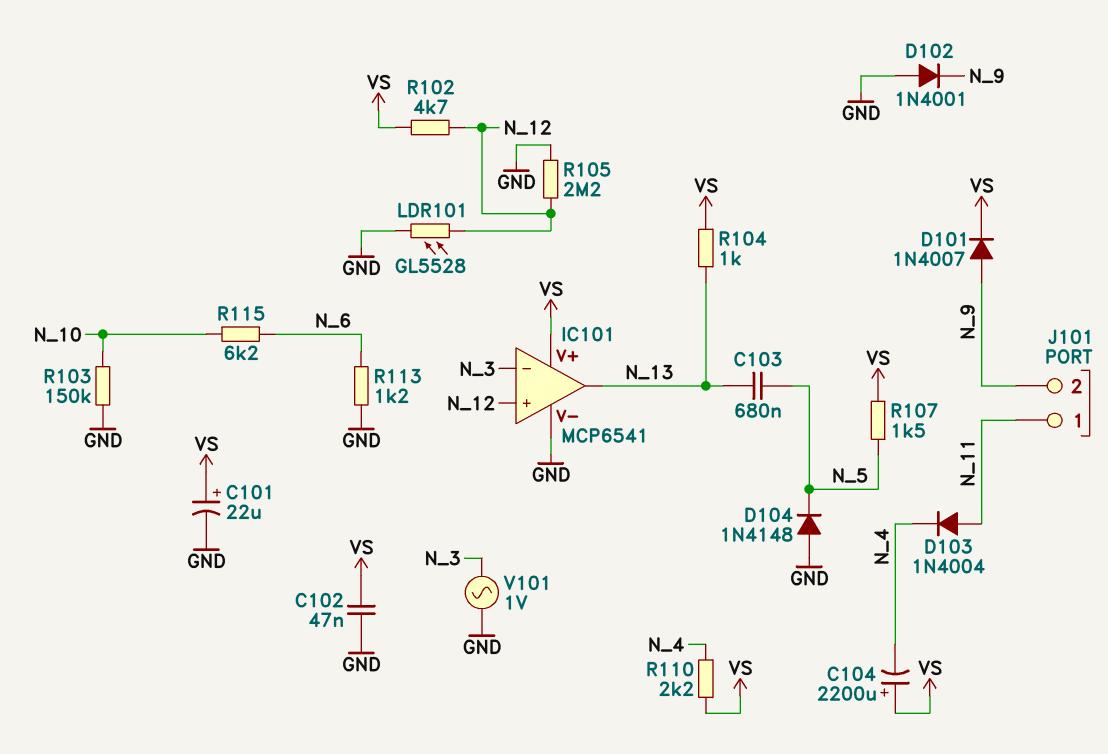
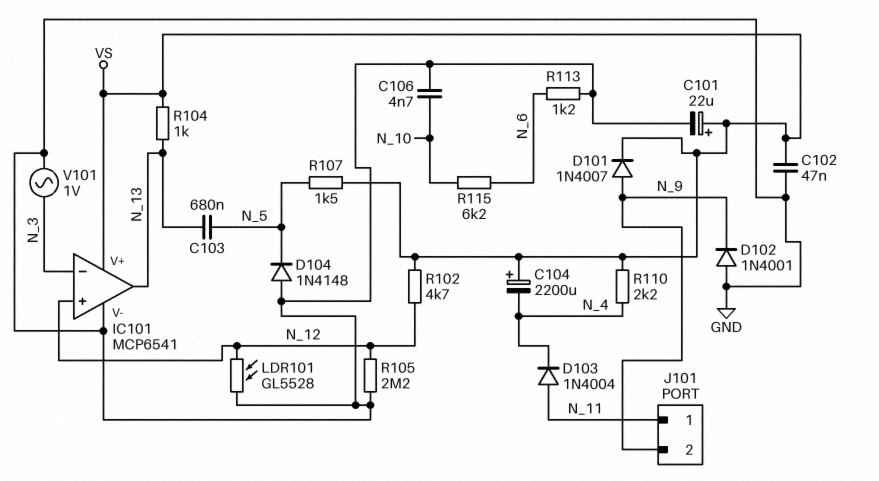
C106: none -> 4.7nF (GND, N_10)
R103: 150k (GND, N_10) -> none

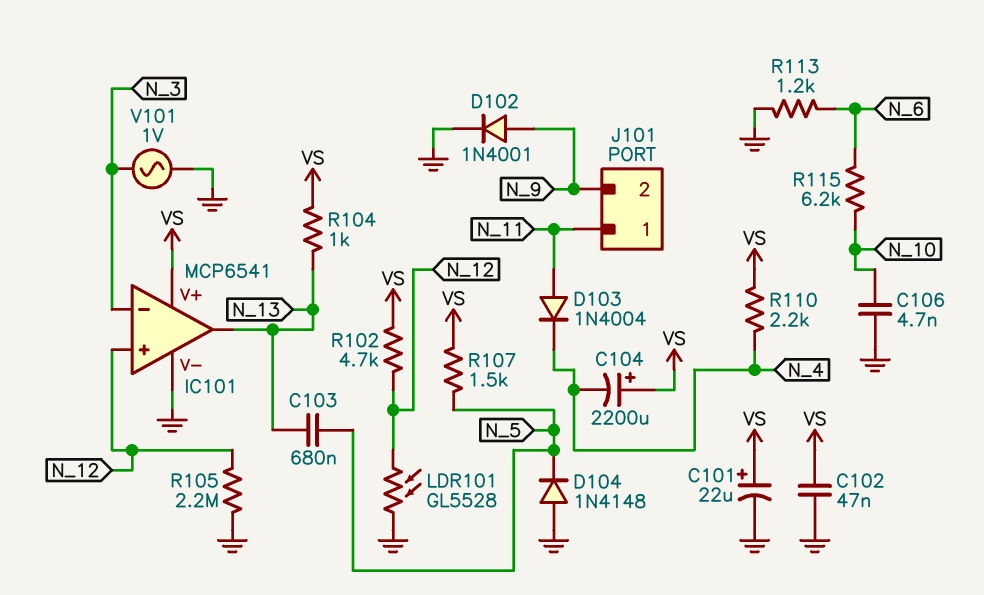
D101: diode 1N4007 (A N_9, K VS) -> none
D102: diode 1N4001 (A GND, K N_9) -> diode 1N4001 (A N_9, K GND)

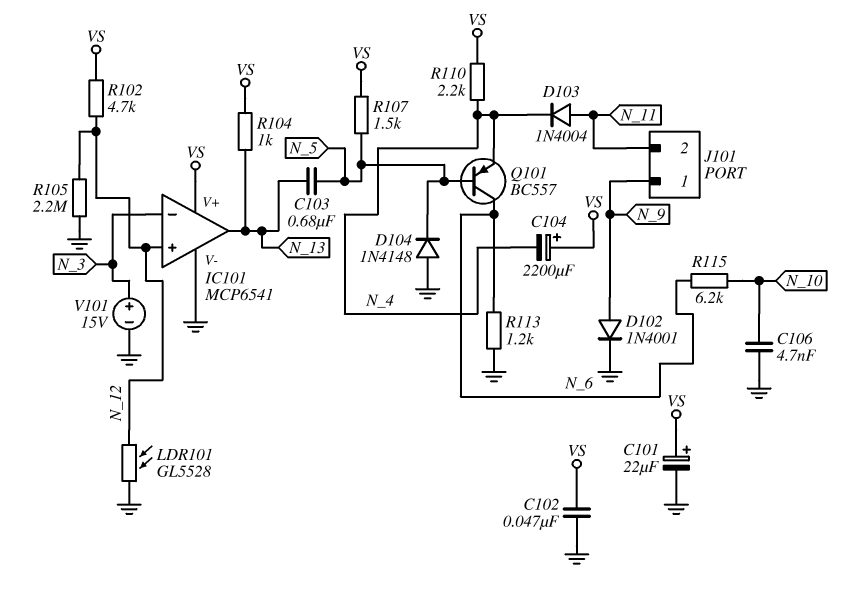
J101 pin 1: N_11 -> N_9
J101 pin 2: N_9 -> N_11
Q101: none -> PNP BC557 (B N_5, C N_6, E N_4)
V101: AC 1V (GND, N_3) -> 15V (plus N_3, minus GND)

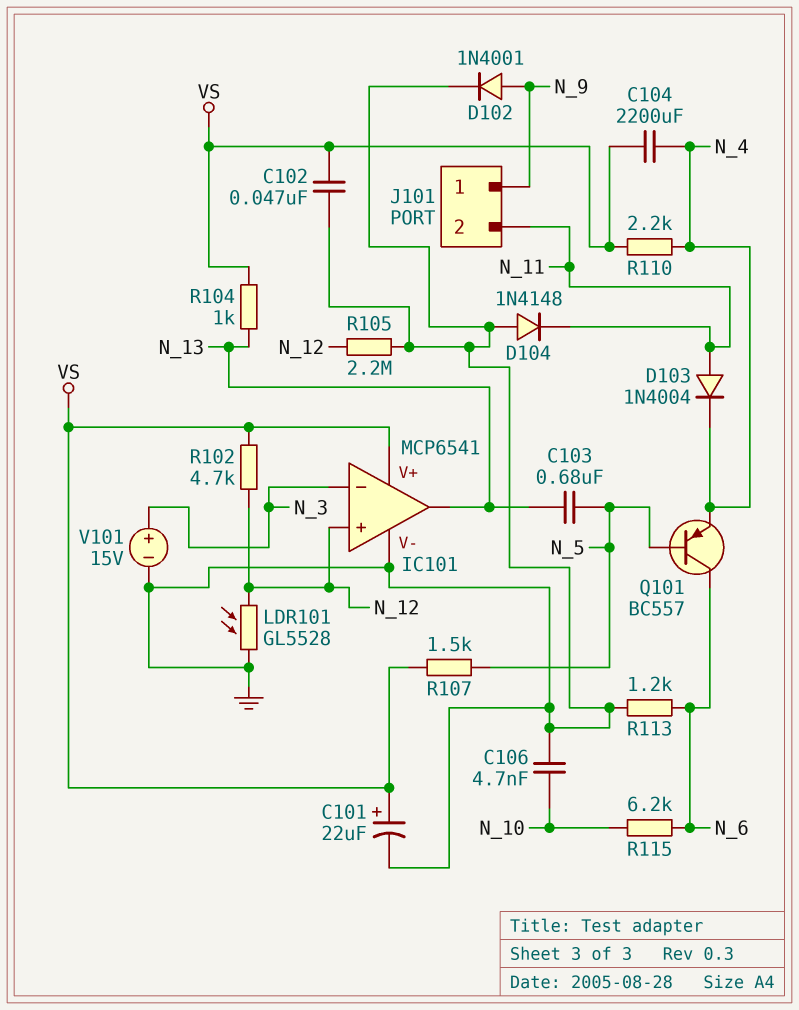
C104: 2200uF (plus VS, minus N_4) -> 2200uF (N_4, VS)
D104: diode 1N4148 (A GND, K N_5) -> diode 1N4148 (A GND, K N_11)

